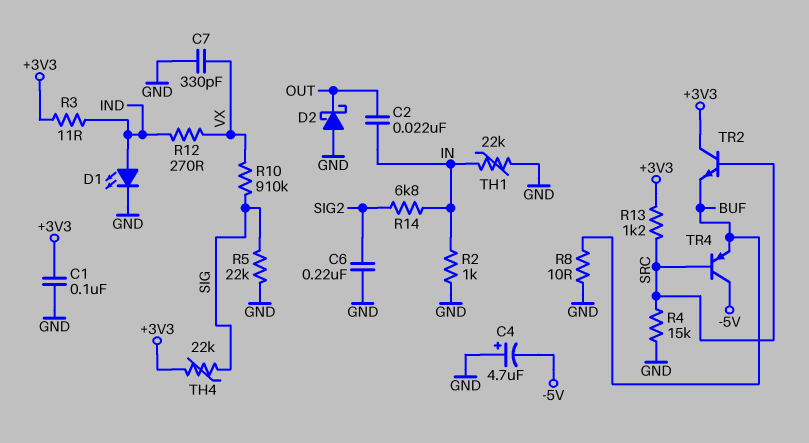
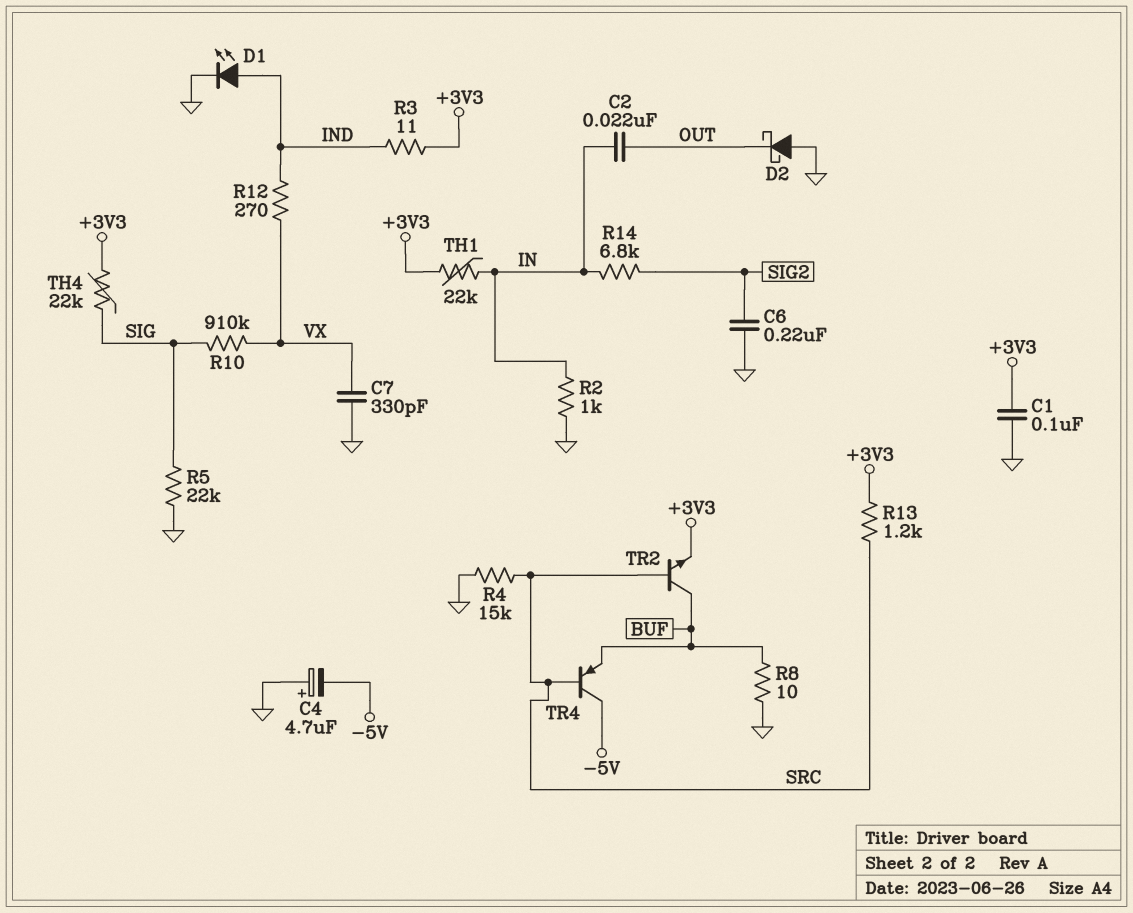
TH1: 22k (GND, IN) -> 22k (+3V3, IN)
TR2: NPN (B SRC, C +3V3, E BUF) -> NPN (B SRC, C BUF, E +3V3)

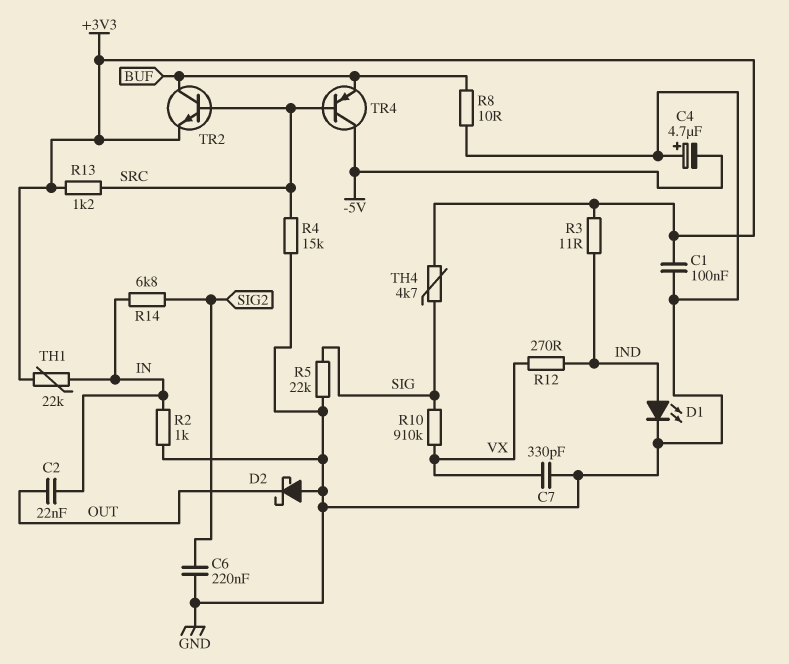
TH4: 22k (+3V3, SIG) -> 4.7k (+3V3, SIG)

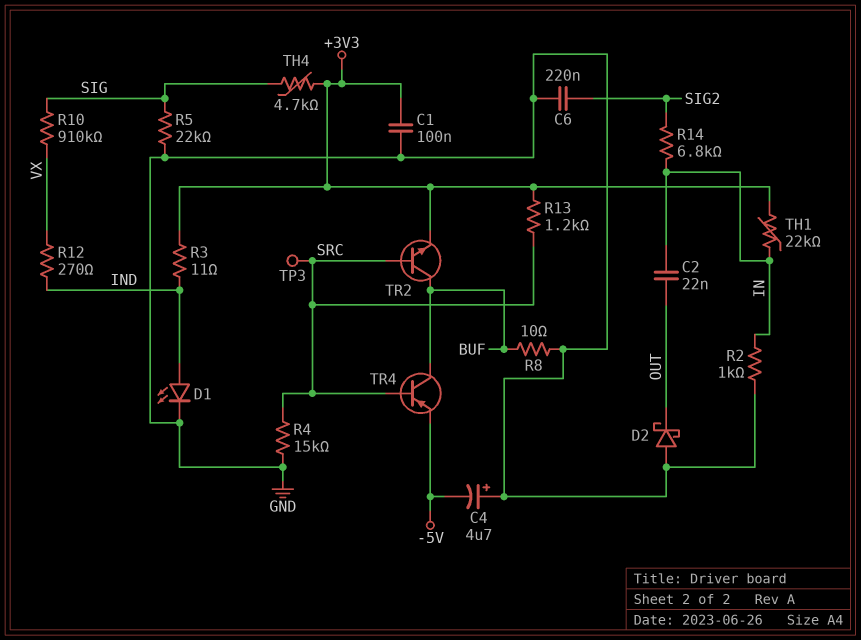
C7: 330pF (GND, VX) -> none
TP3: none -> test point (SRC)
TR4: PNP (B SRC, C -5V, E BUF) -> PNP (B SRC, C BUF, E -5V)

